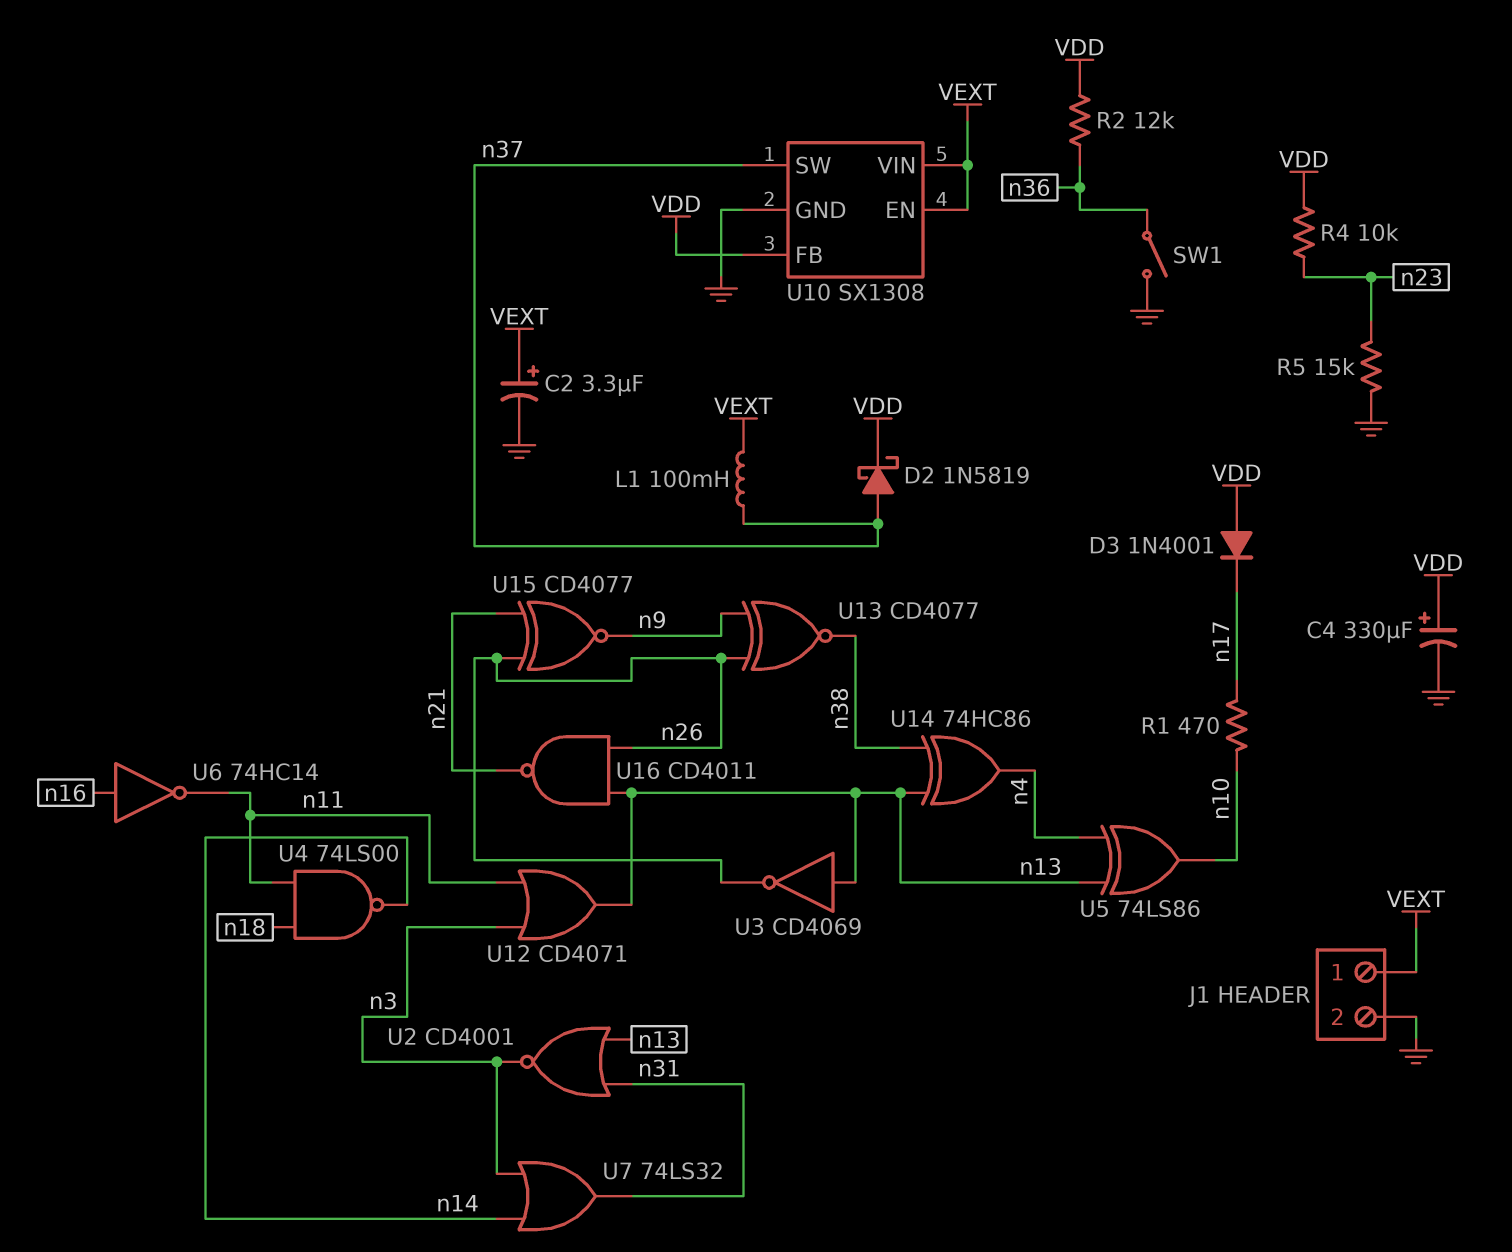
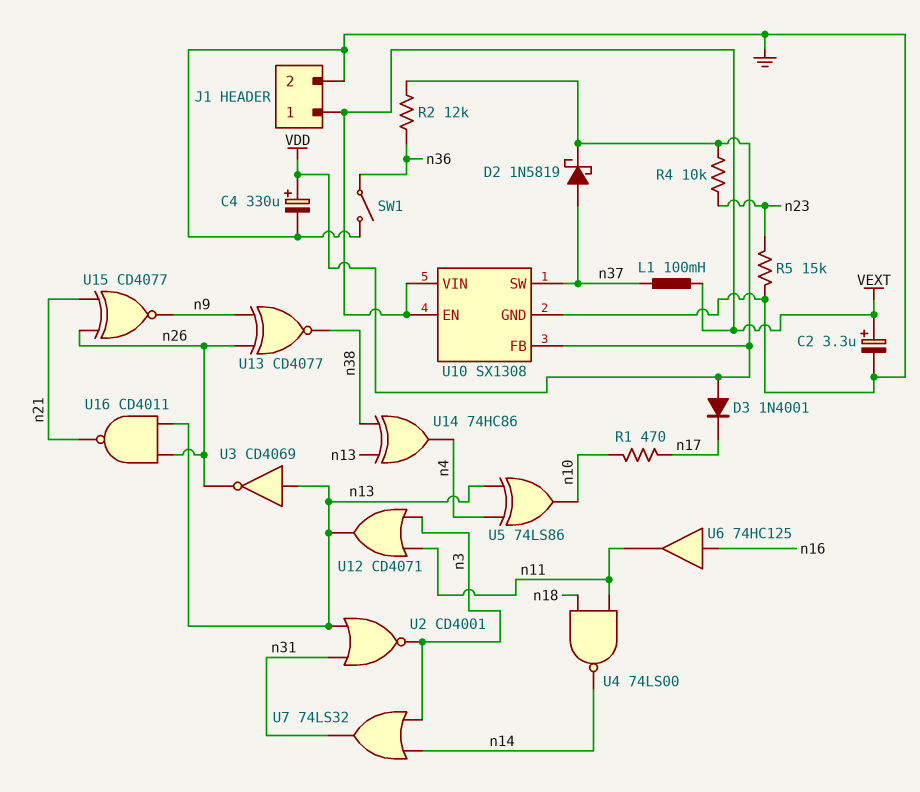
U6: NOT 74HC14 (in n16, out n11) -> buffer 74HC125 (in n16, out n11)

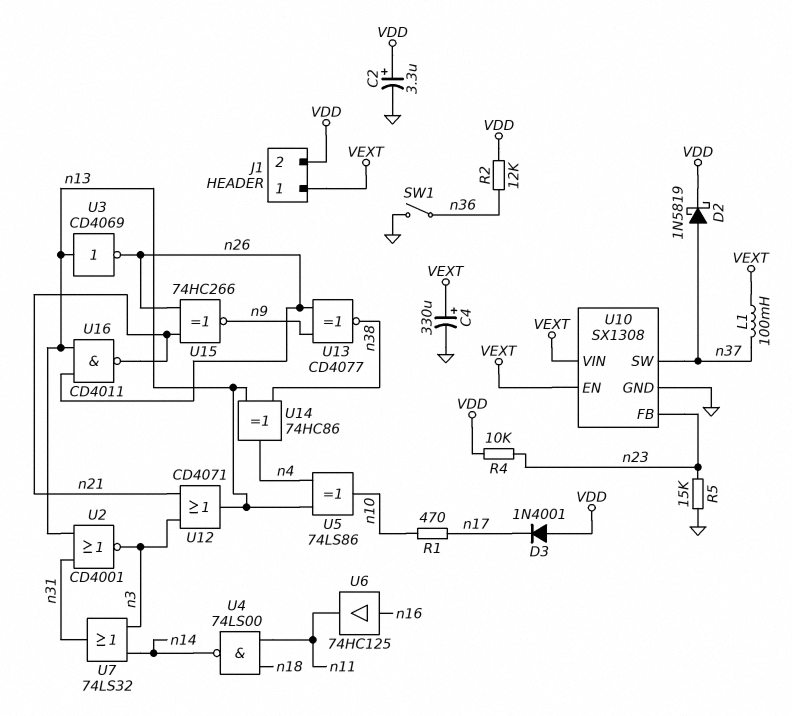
C2: 3.3uF (plus VEXT, minus GND) -> 3.3uF (plus VDD, minus GND)
C4: 330uF (plus VDD, minus GND) -> 330uF (plus VEXT, minus GND)
J1 pin 2: GND -> VDD
U10 pin FB: VDD -> n23
U12: OR CD4071 (in n3, in n11, out n13) -> OR CD4071 (in n3, in n21, out n13)
U15: XNOR CD4077 (in n21, in n26, out n9) -> XNOR 74HC266 (in n21, in n26, out n9)

